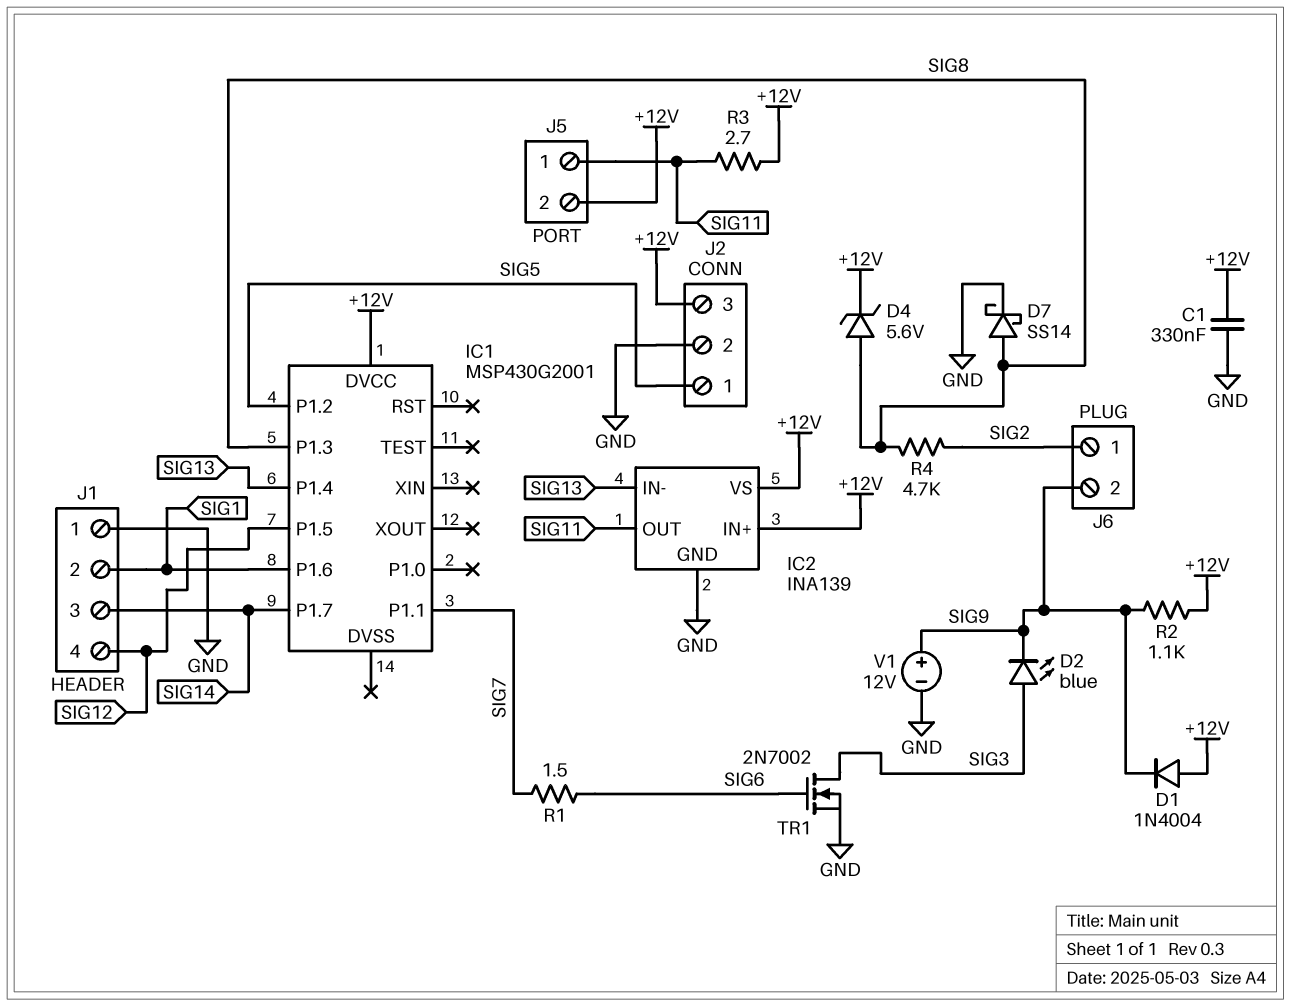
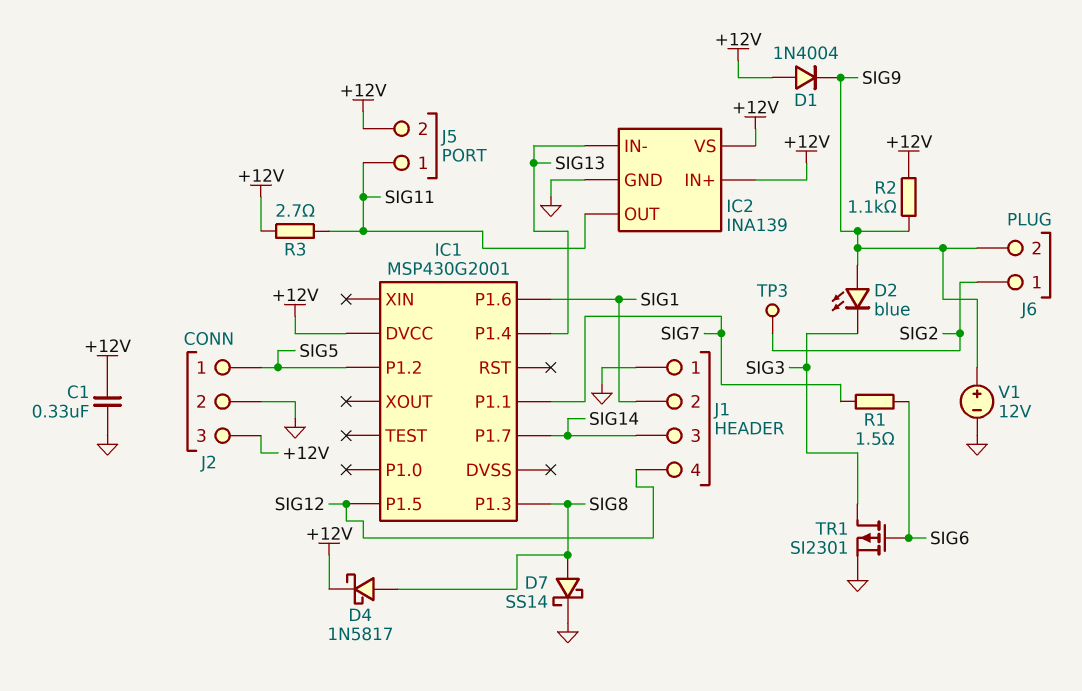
D2: LED blue (A SIG3, K SIG9) -> LED blue (A SIG9, K SIG3)
D4: zener 5.6V (A SIG8, K +12V) -> schottky 1N5817 (A SIG8, K +12V)
R4: 4.7k (SIG2, SIG8) -> none
TP3: none -> test point (SIG2)
TR1: NMOS 2N7002 (G SIG6, D SIG3, S GND) -> PMOS SI2301 (G SIG6, D SIG3, S GND)

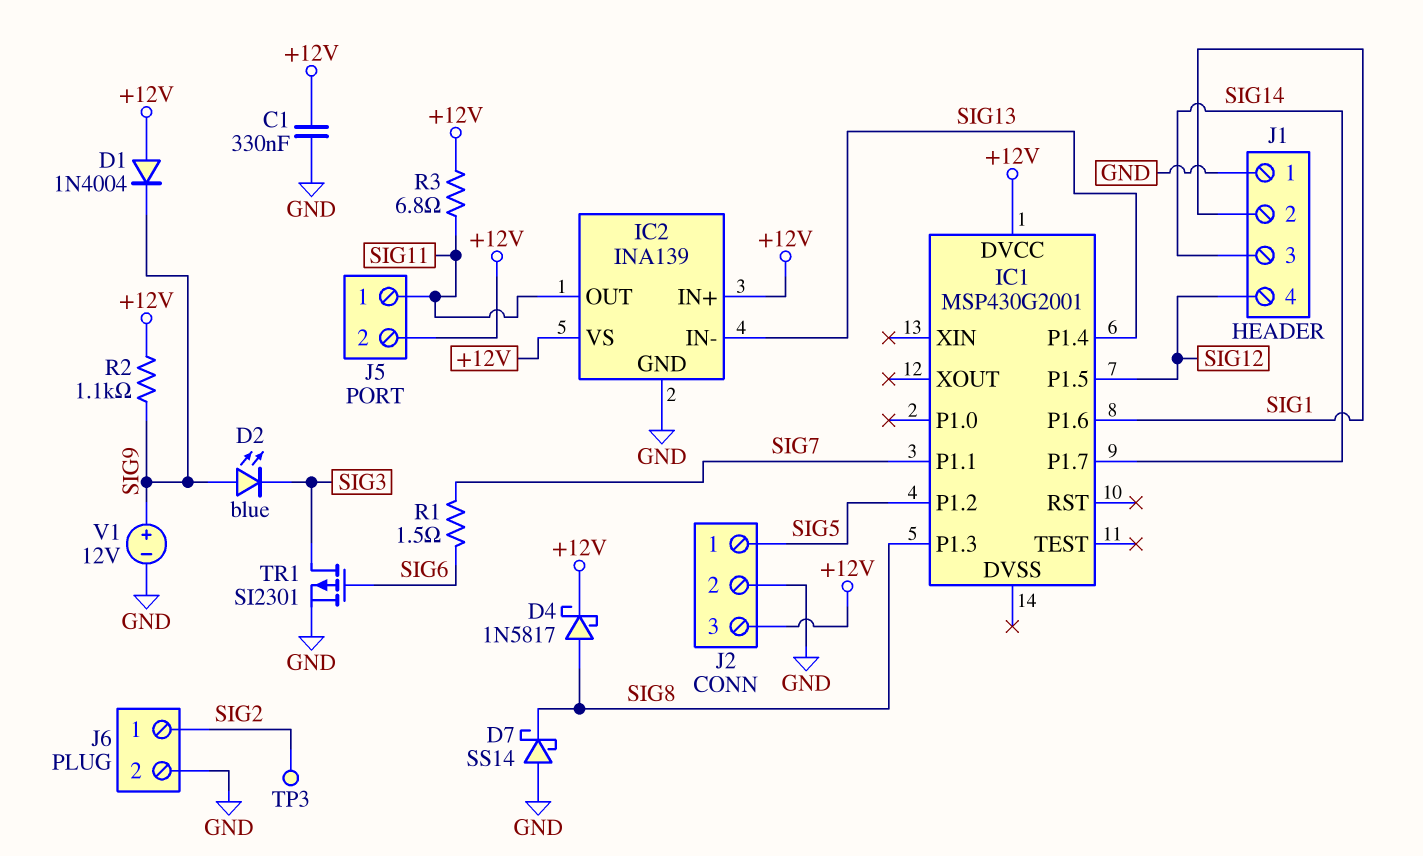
D7: schottky SS14 (A SIG8, K GND) -> schottky SS14 (A GND, K SIG8)
J6 pin 2: SIG9 -> GND
R3: 2.7 (+12V, SIG11) -> 6.8 (+12V, SIG11)

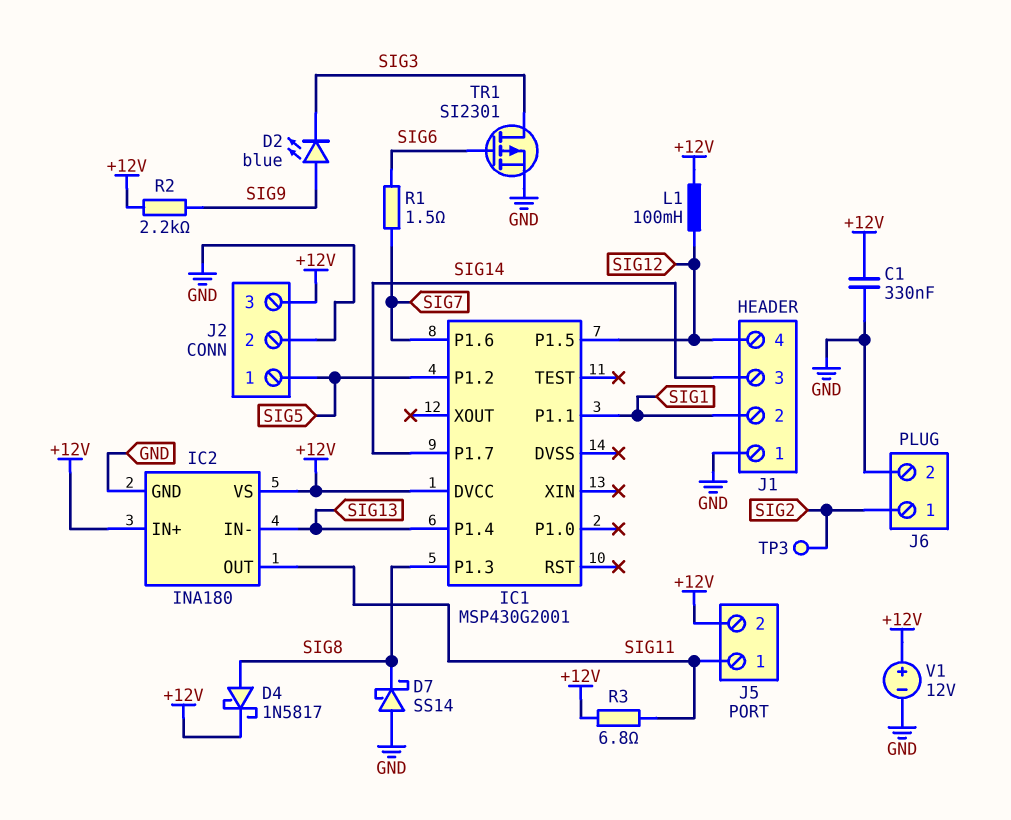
D1: diode 1N4004 (A +12V, K SIG9) -> none
IC1 pin P1.1: SIG7 -> SIG1
IC1 pin P1.6: SIG1 -> SIG7
IC2: INA139 -> INA180
L1: none -> 100mH (+12V, SIG12)
R2: 1.1k (+12V, SIG9) -> 2.2k (+12V, SIG9)
V1: 12V (plus SIG9, minus GND) -> 12V (plus +12V, minus GND)

